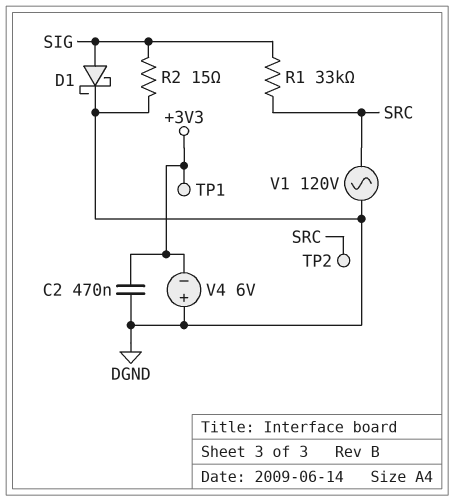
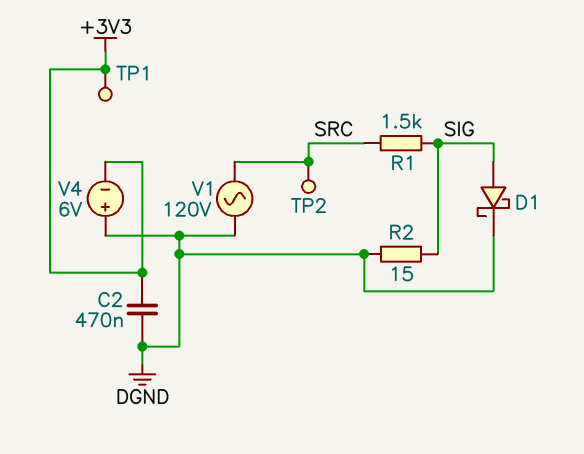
R1: 33k (SIG, SRC) -> 1.5k (SIG, SRC)

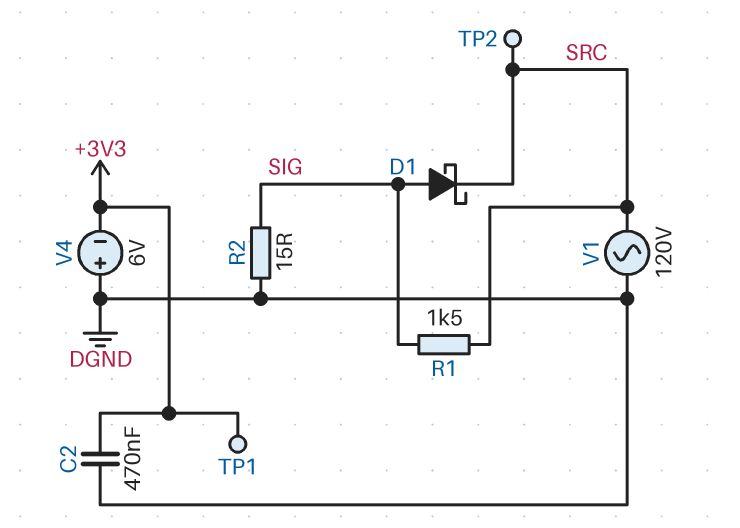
D1: schottky (A SIG, K DGND) -> schottky (A SIG, K SRC)

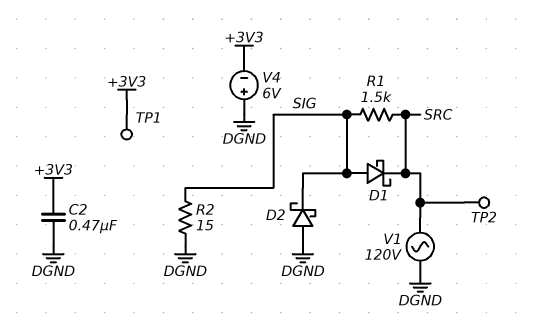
D2: none -> schottky (A DGND, K SIG)

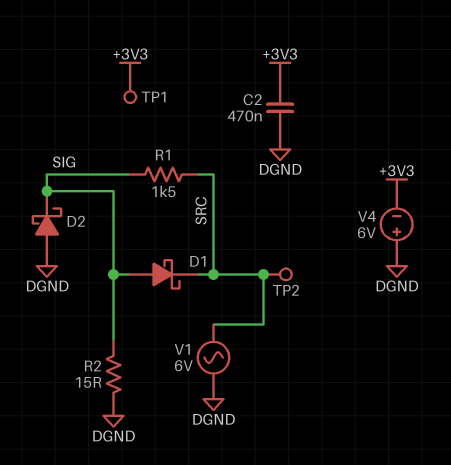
V1: AC 120V (DGND, SRC) -> AC 6V (DGND, SRC)

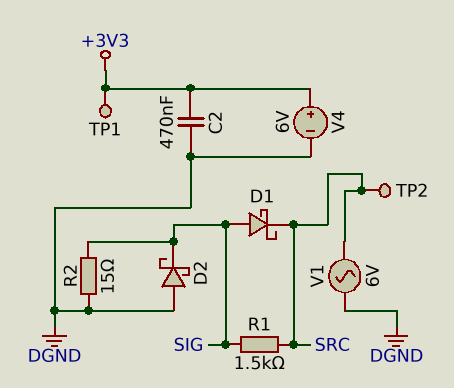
V4: 6V (plus DGND, minus +3V3) -> 6V (plus +3V3, minus DGND)

